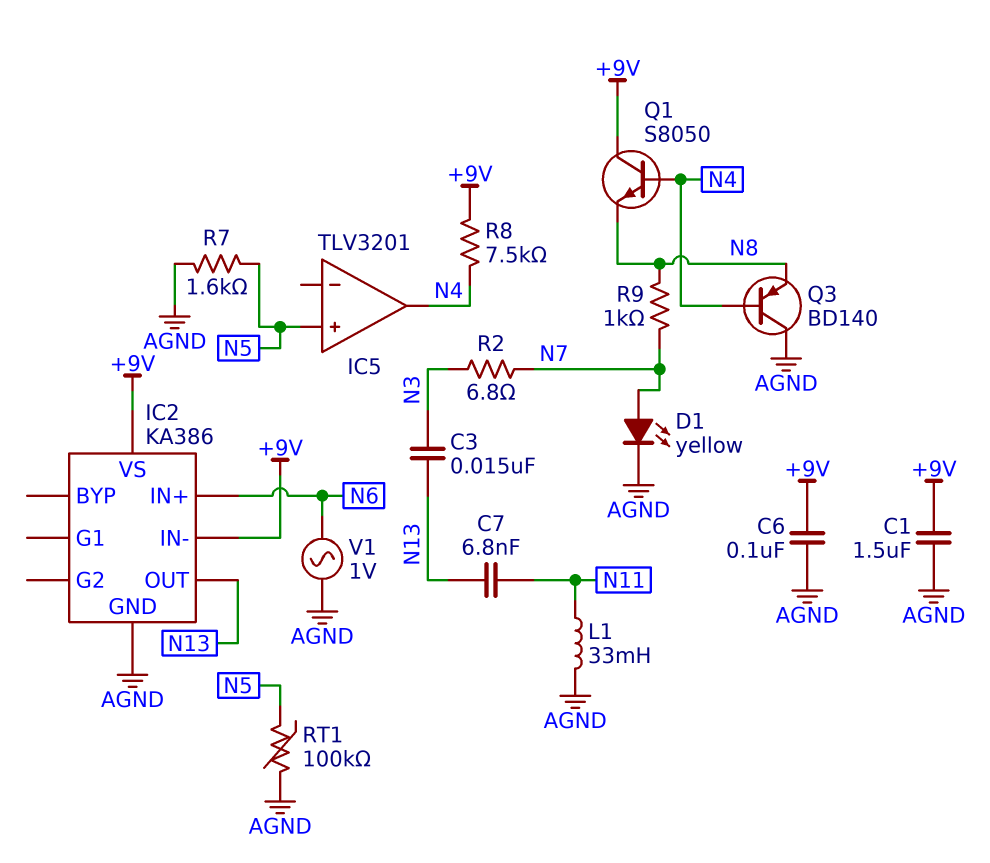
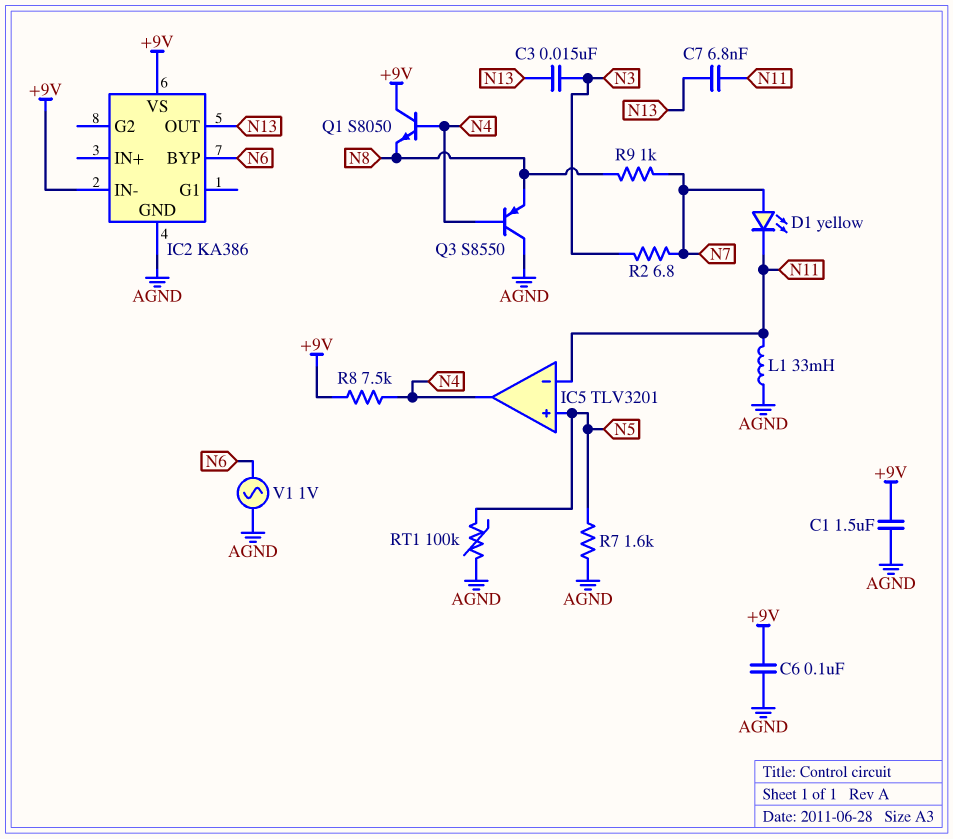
D1: LED yellow (A N7, K AGND) -> LED yellow (A N7, K N11)
IC2 pin BYP: none -> N6
IC2 pin IN+: N6 -> none
IC5 pin in-: none -> N11
Q3: PNP BD140 (B N4, C AGND, E N8) -> PNP S8550 (B N4, C AGND, E N8)

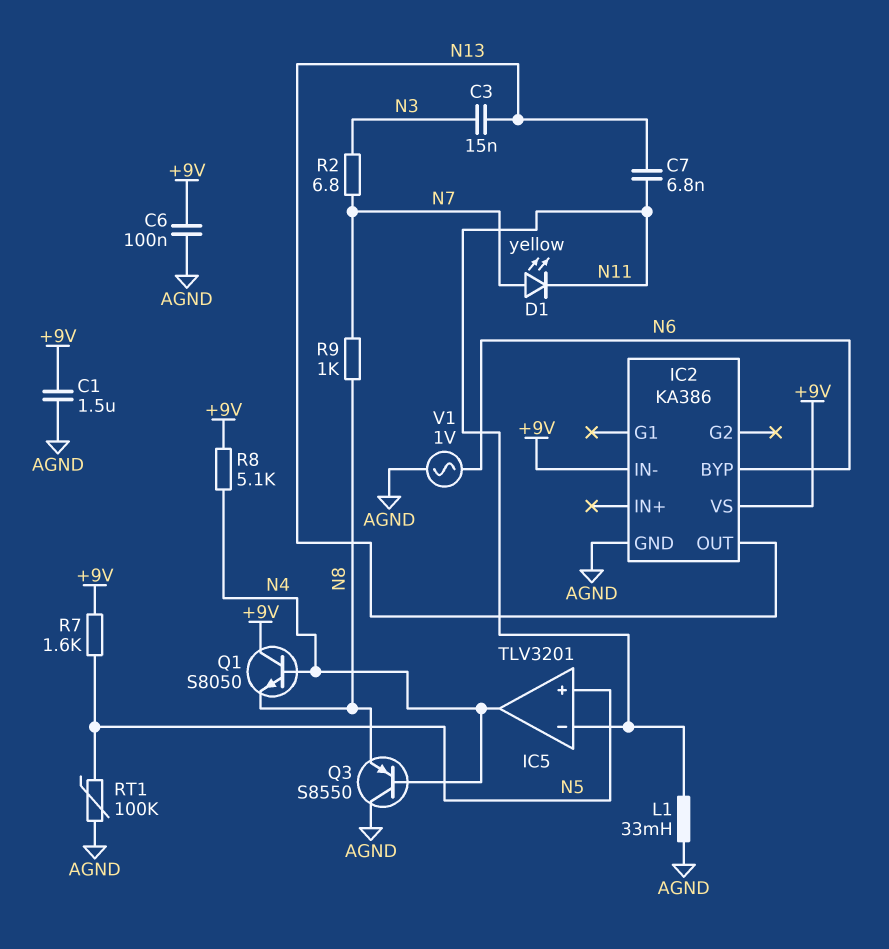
R7: 1.6k (AGND, N5) -> 1.6k (+9V, N5)
R8: 7.5k (+9V, N4) -> 5.1k (+9V, N4)

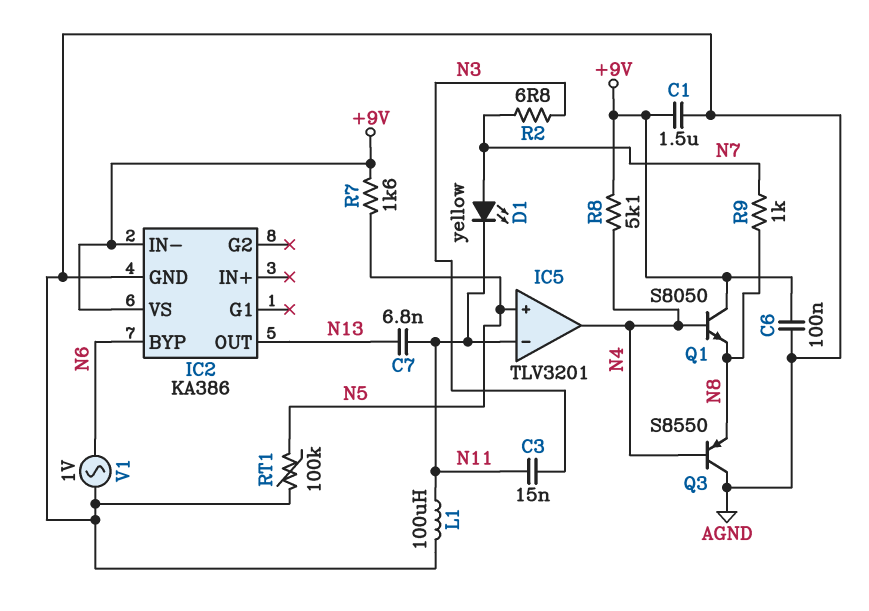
C3: 15nF (N3, N13) -> 15nF (N3, N11)
L1: 33mH (AGND, N11) -> 100uH (AGND, N11)

